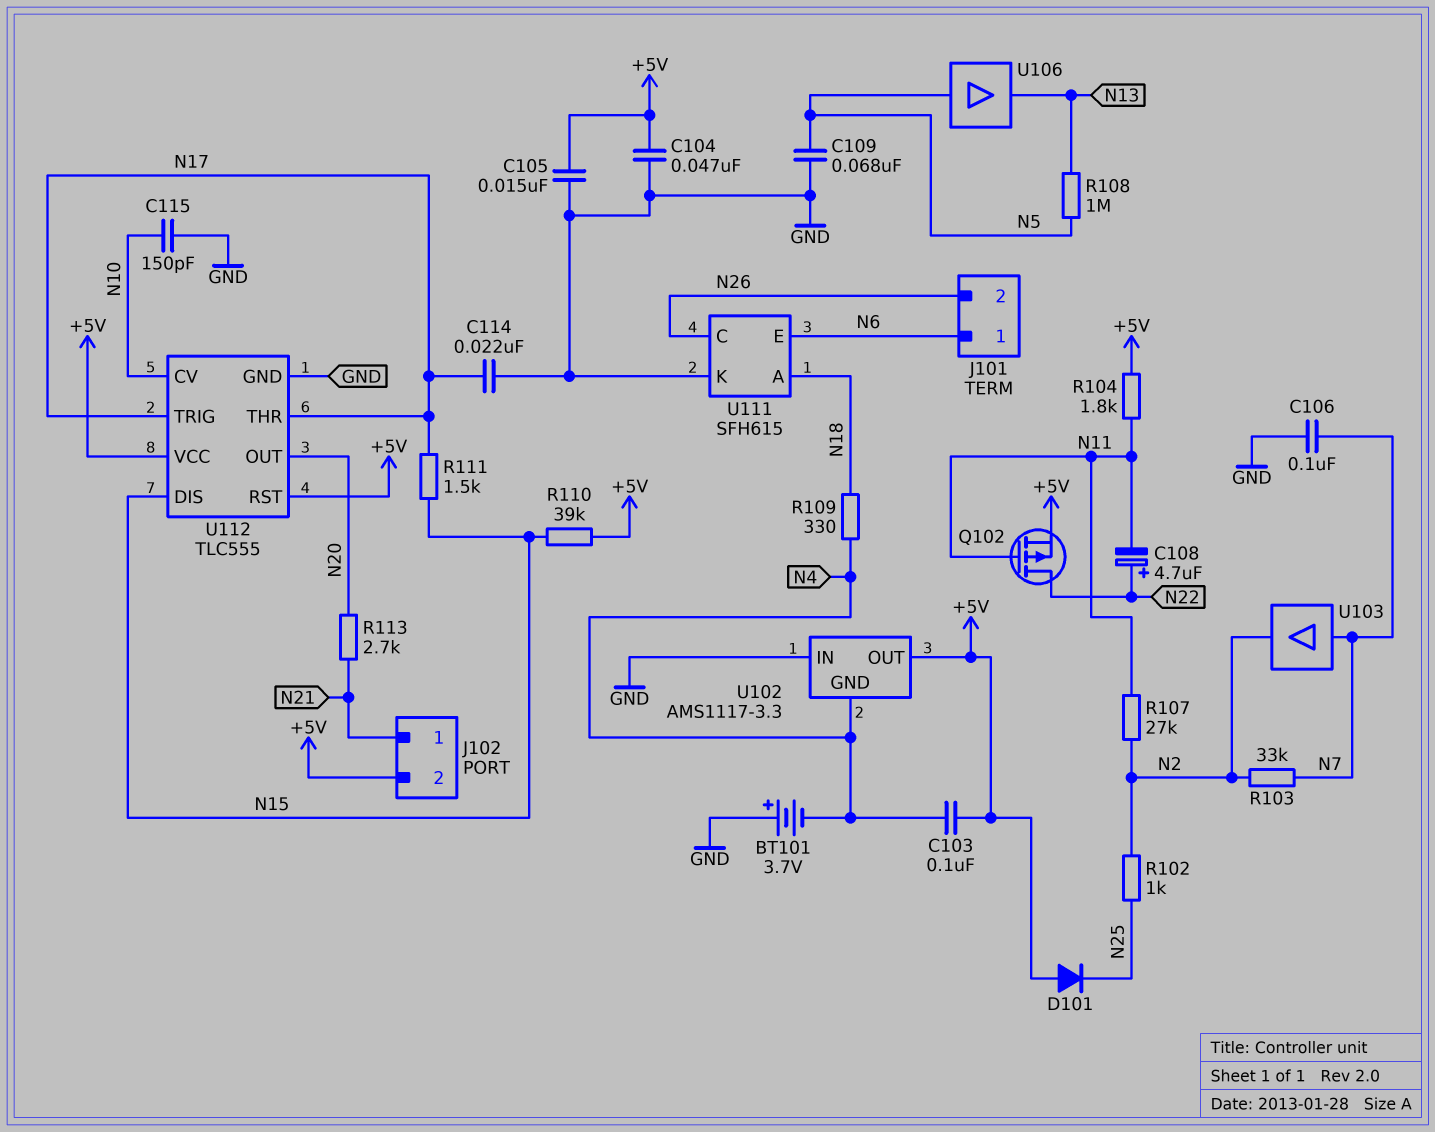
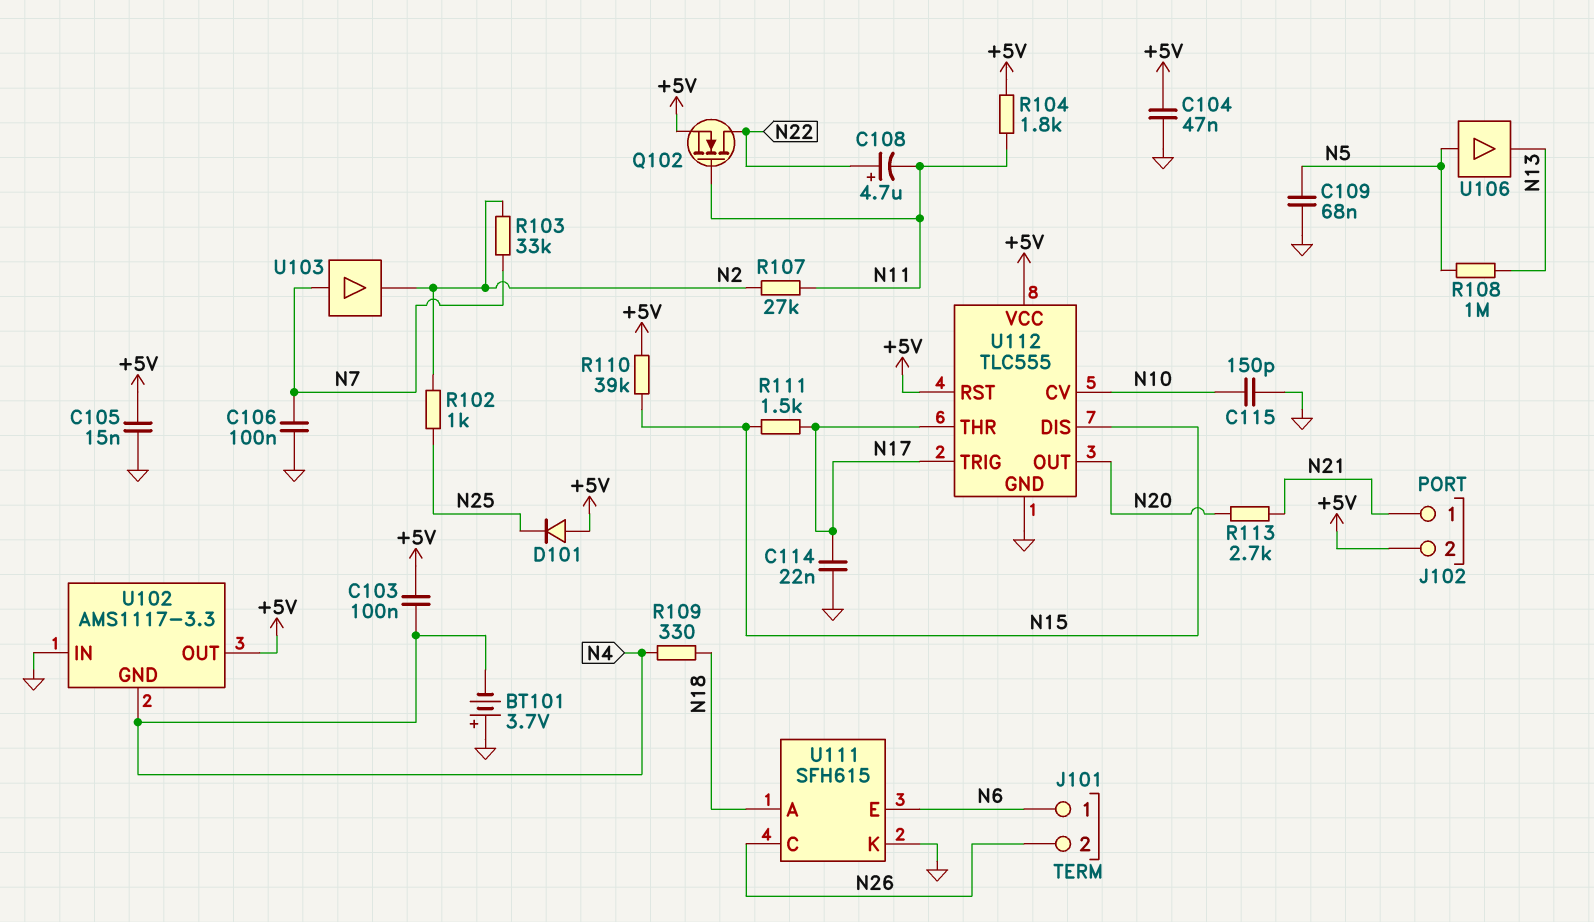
Q102: PMOS (G N11, D N22, S +5V) -> NMOS (G N11, D N22, S +5V)

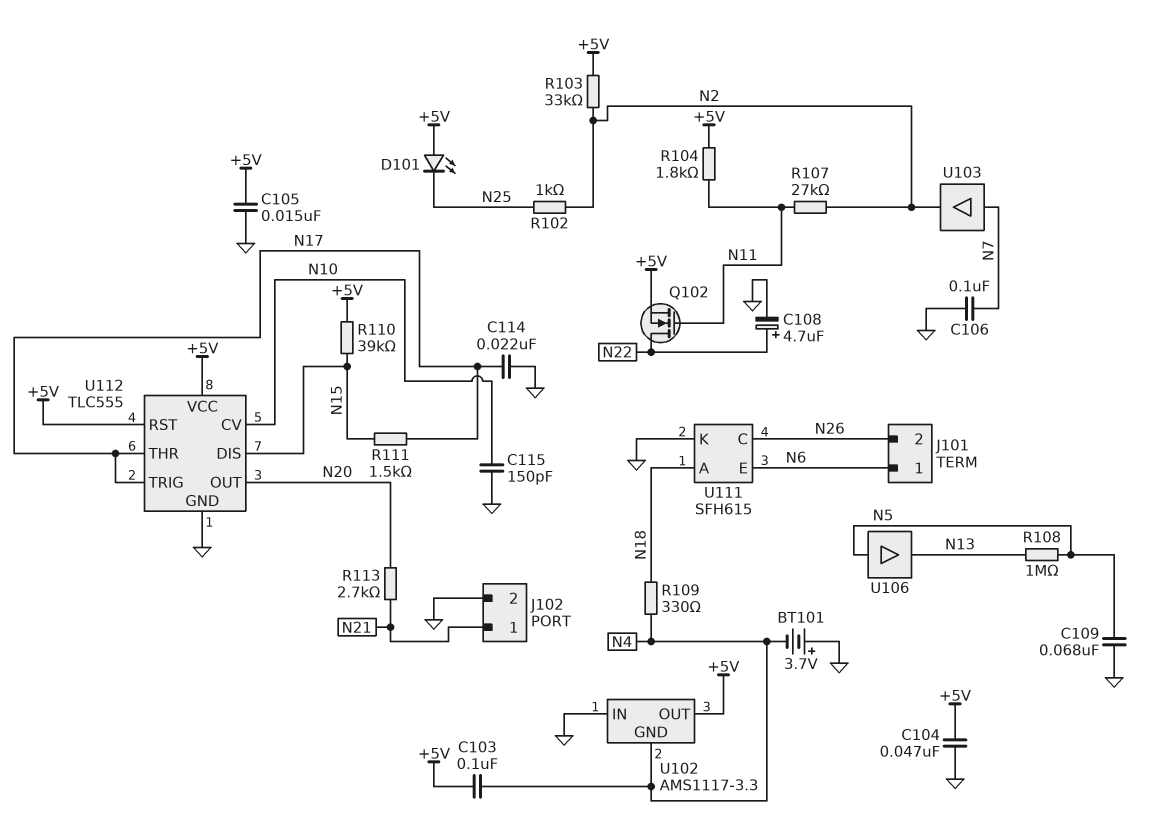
C108: 4.7uF (plus N22, minus N11) -> 4.7uF (plus N22, minus GND)
D101: diode (A +5V, K N25) -> LED (A +5V, K N25)
J102 pin 2: +5V -> GND
R103: 33k (N2, N7) -> 33k (+5V, N2)

